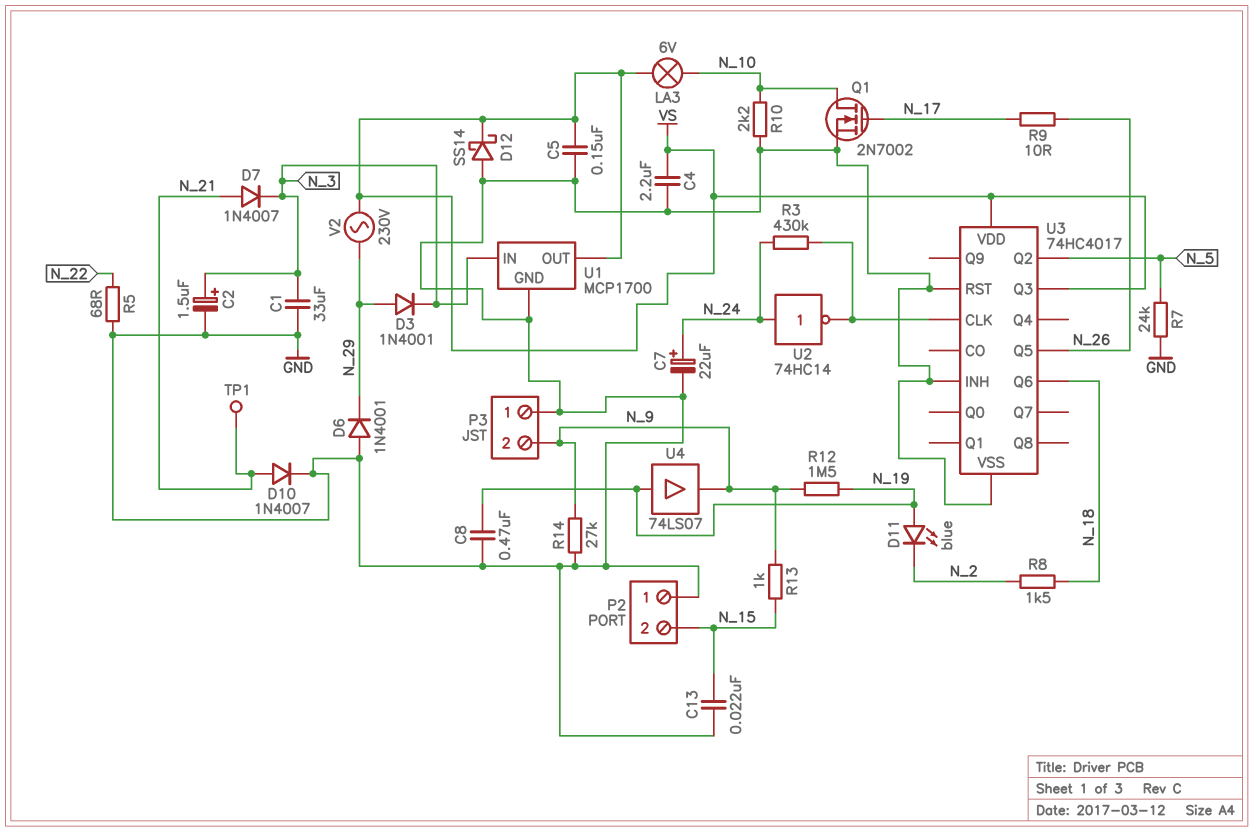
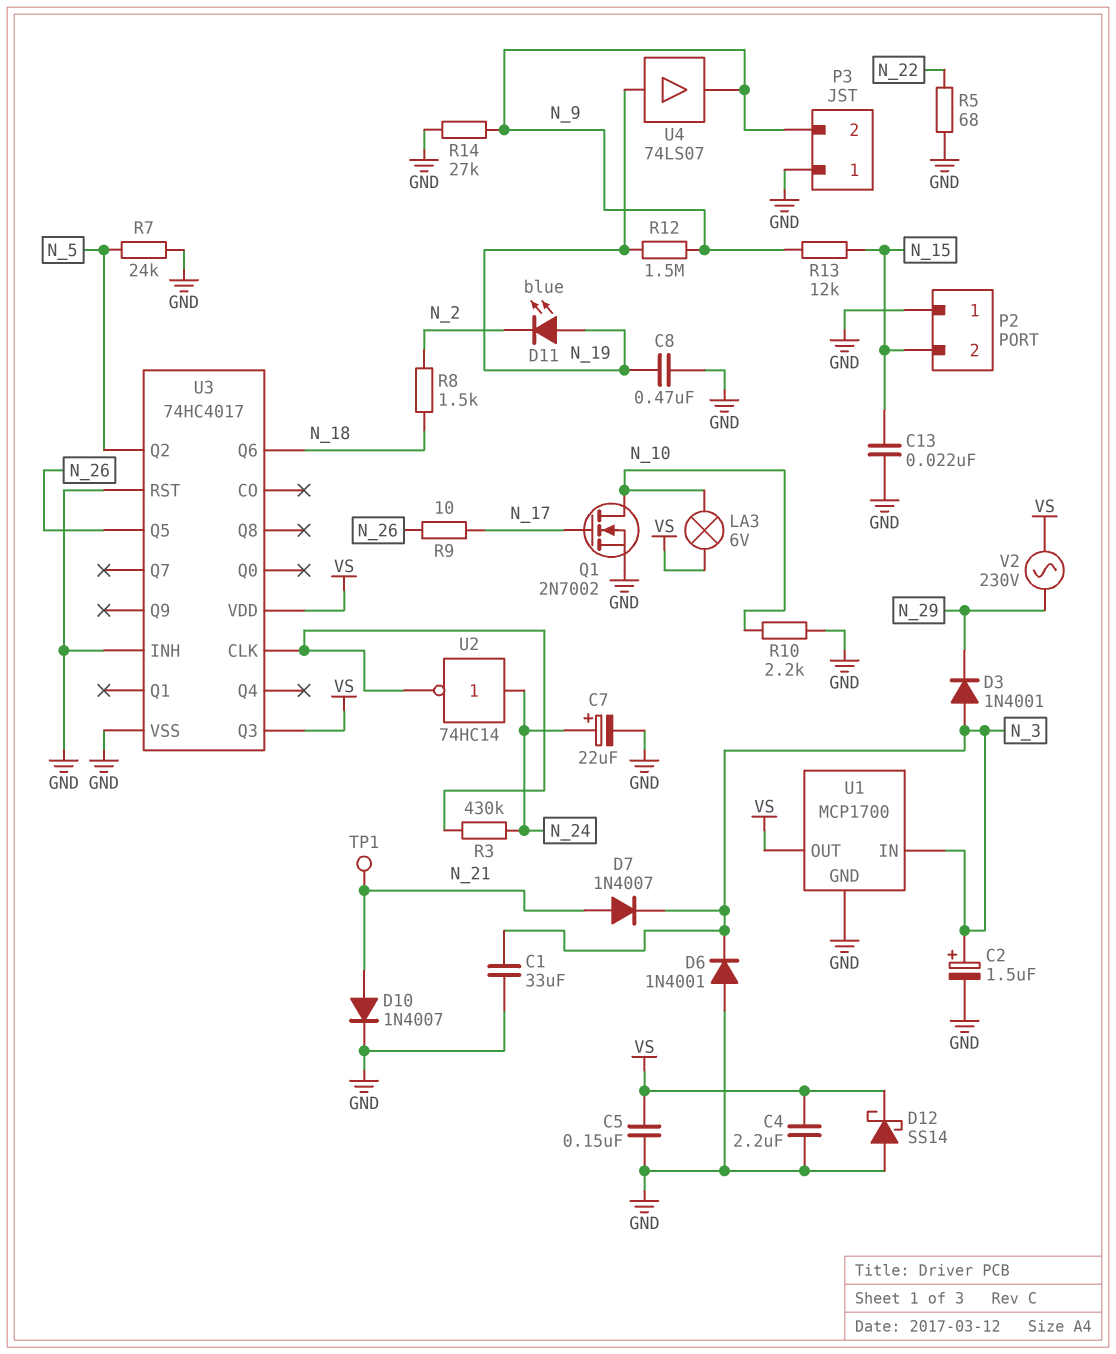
D3: diode 1N4001 (A N_29, K N_3) -> diode 1N4001 (A N_3, K N_29)
D6: diode 1N4001 (A GND, K N_29) -> diode 1N4001 (A GND, K N_3)
R13: 1k (N_9, N_15) -> 12k (N_9, N_15)

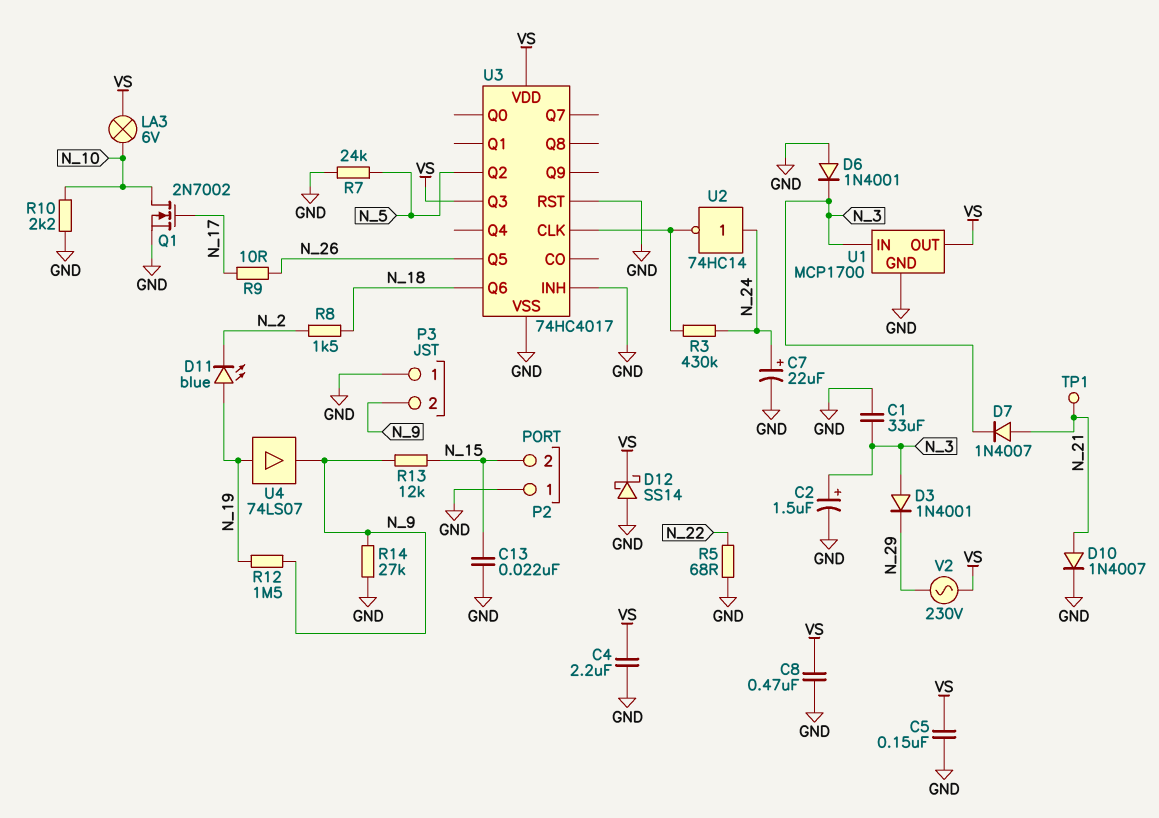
C8: 470nF (GND, N_19) -> 470nF (GND, VS)

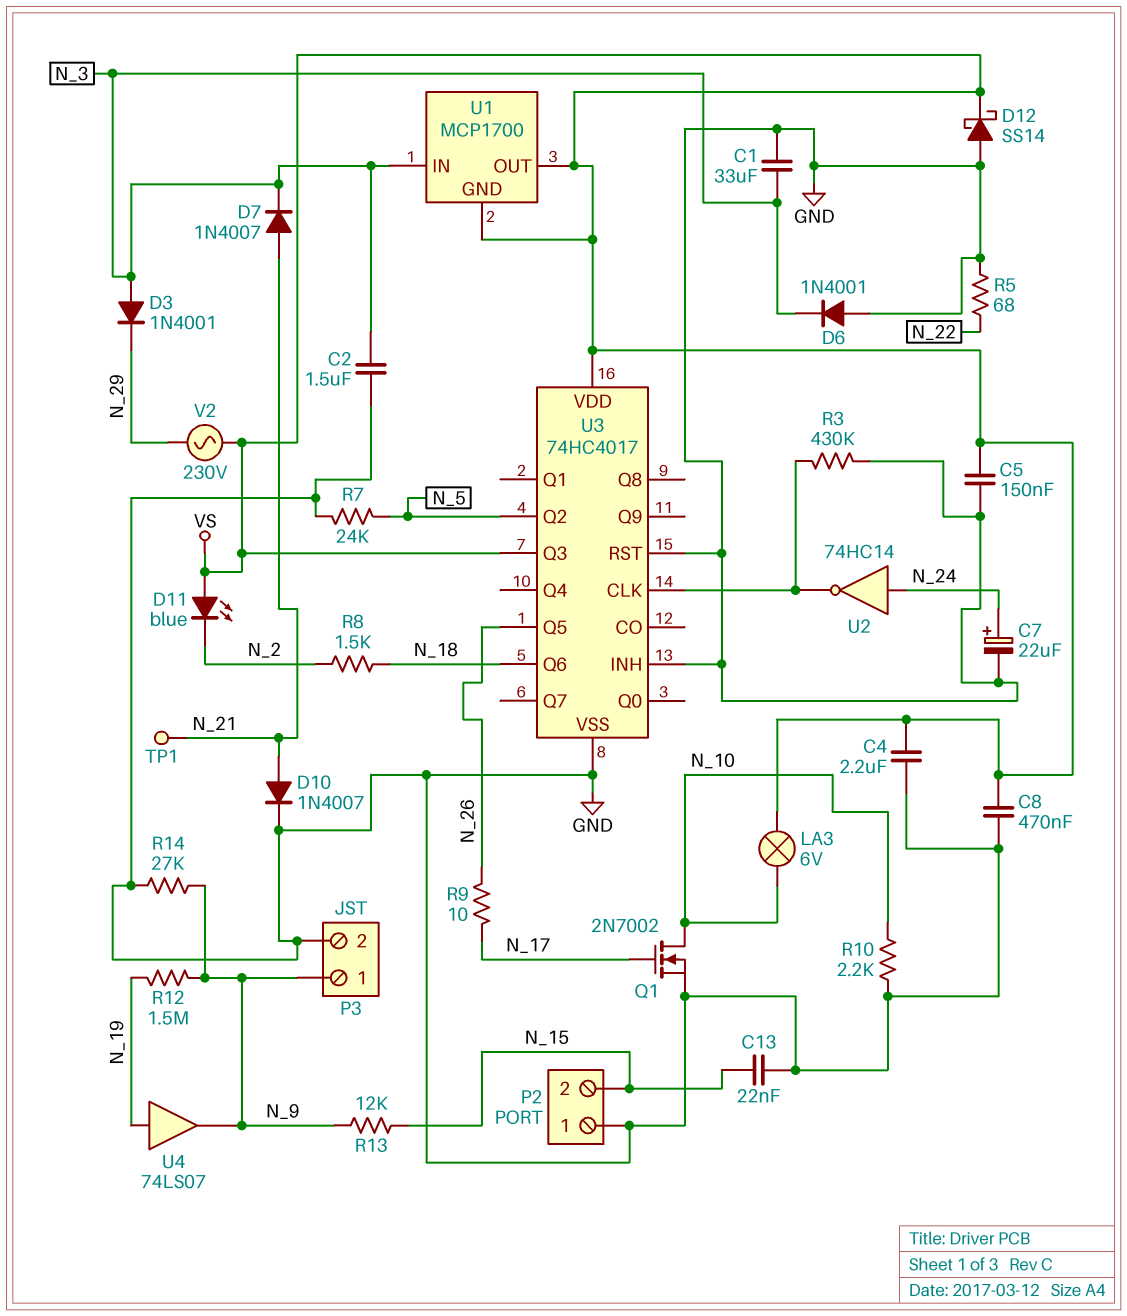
C2: 1.5uF (plus N_3, minus GND) -> 1.5uF (GND, N_3)
D11: LED blue (A N_19, K N_2) -> LED blue (A VS, K N_2)
P3 pin 1: GND -> N_9
P3 pin 2: N_9 -> GND
R3: 430k (N_24, U3/CLK) -> 430k (GND, U3/CLK)
U1 pin GND: GND -> VS

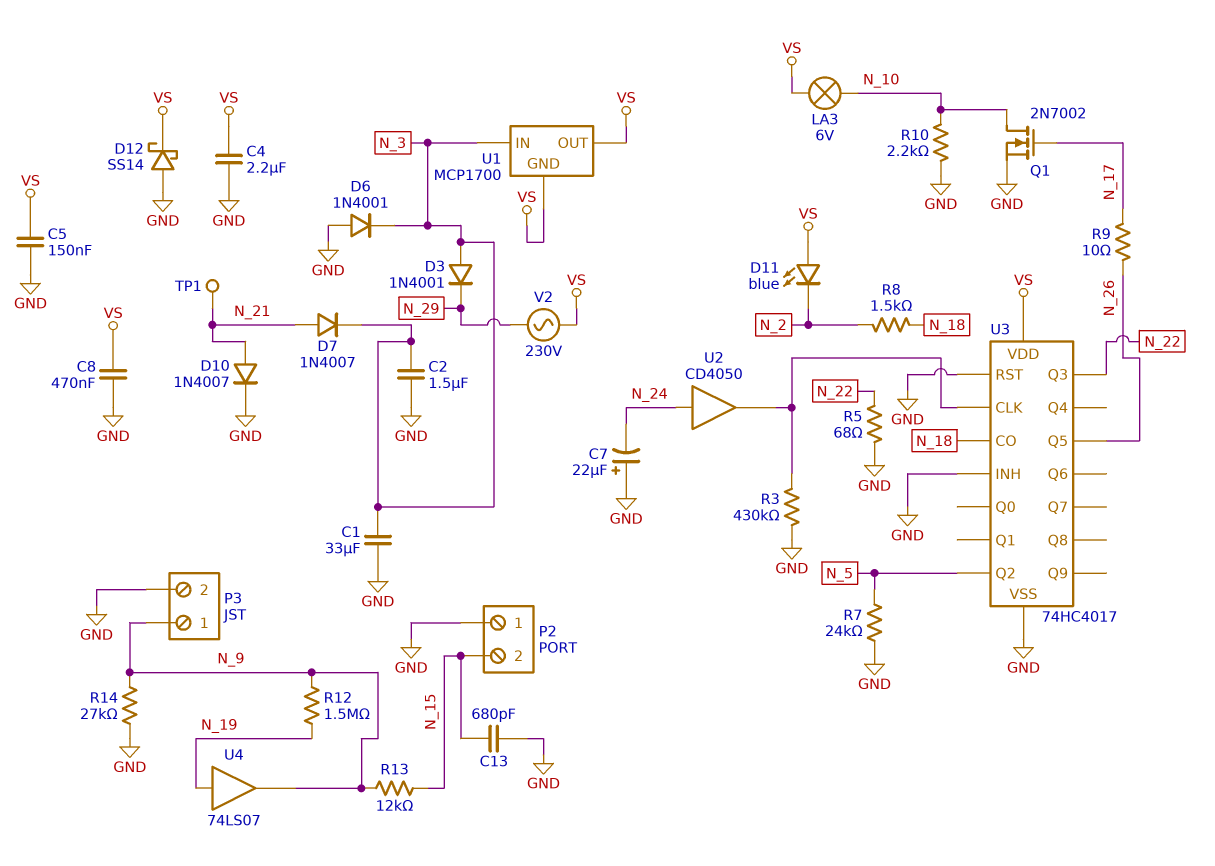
C7: 22uF (plus N_24, minus GND) -> 22uF (plus GND, minus N_24)
C13: 22nF (GND, N_15) -> 680pF (GND, N_15)
U2: NOT 74HC14 (in N_24, out U3/CLK) -> buffer CD4050 (in N_24, out U3/CLK)
U3 pin CO: none -> N_18
U3 pin Q3: VS -> N_22
U3 pin Q6: N_18 -> none

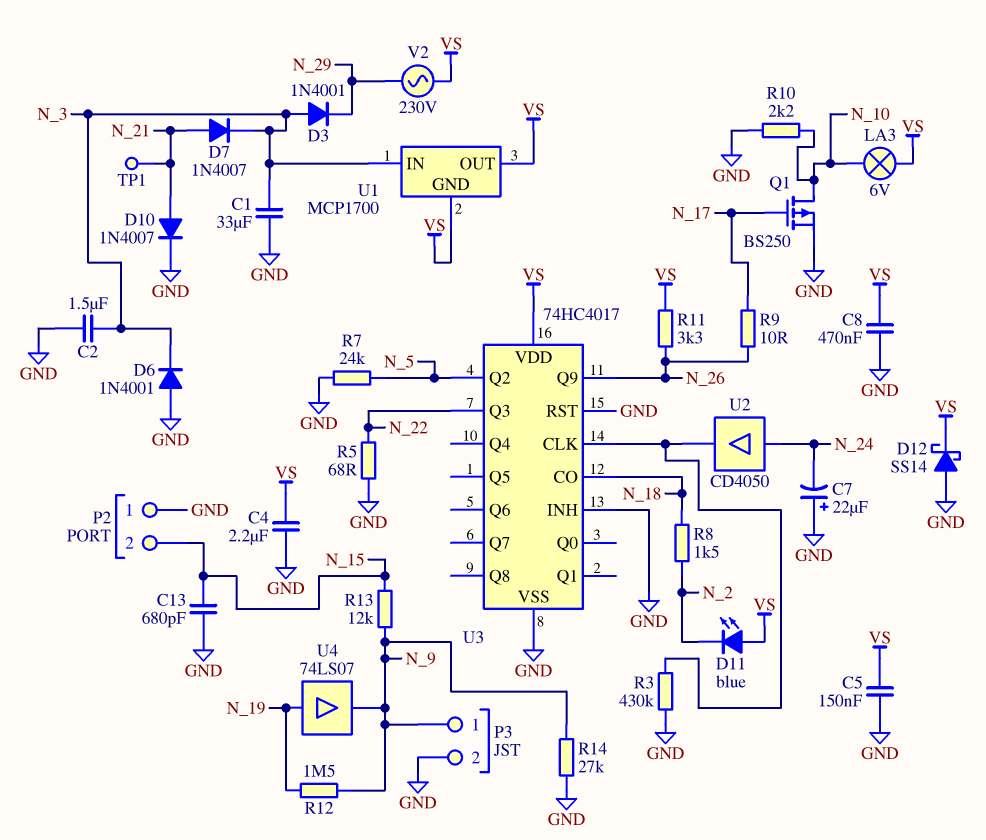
Q1: NMOS 2N7002 (G N_17, D N_10, S GND) -> PMOS BS250 (G N_17, D N_10, S GND)
R11: none -> 3.3k (N_26, VS)
U3 pin Q5: N_26 -> none
U3 pin Q9: none -> N_26

